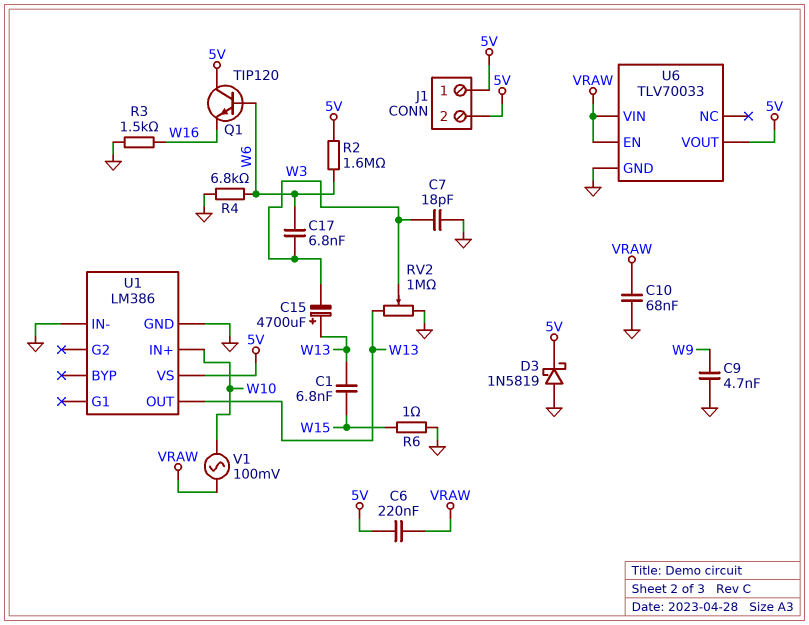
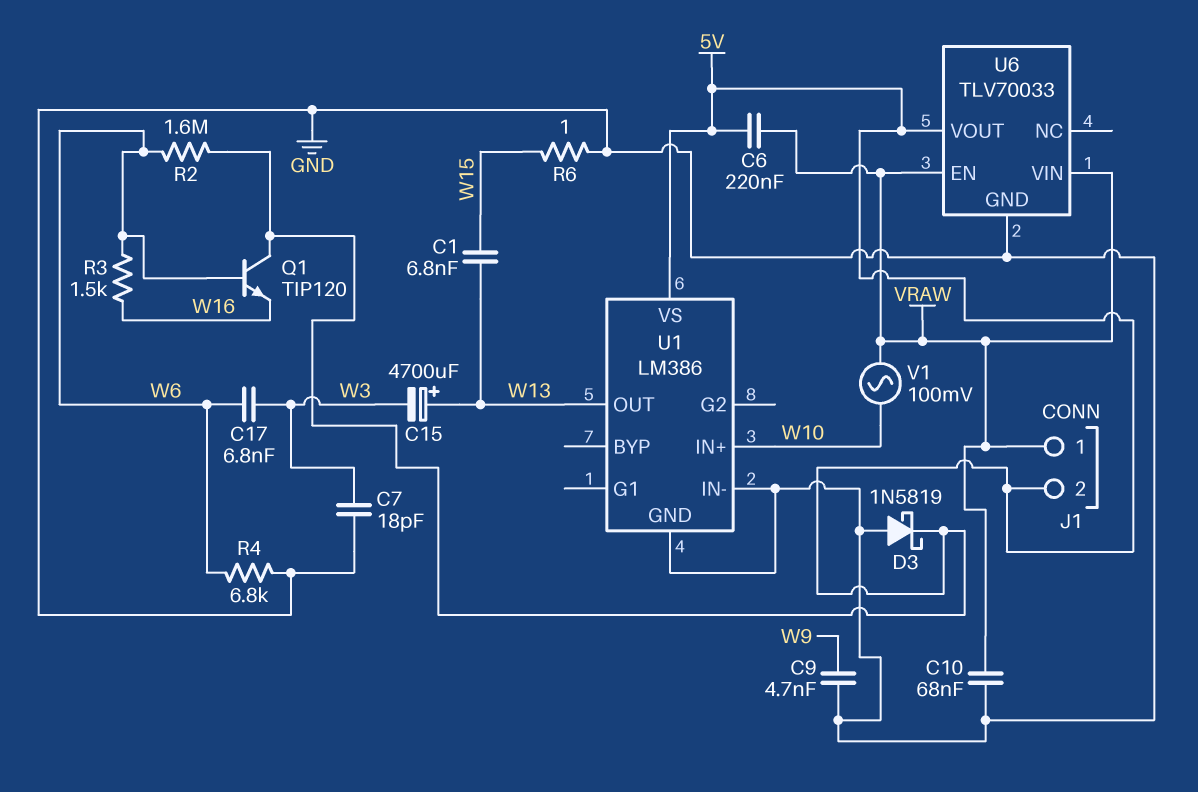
J1 pin 1: 5V -> VRAW
R3: 1.5k (GND, W16) -> 1.5k (W6, W16)
RV2: 1M (GND, W13, wiper W3) -> none

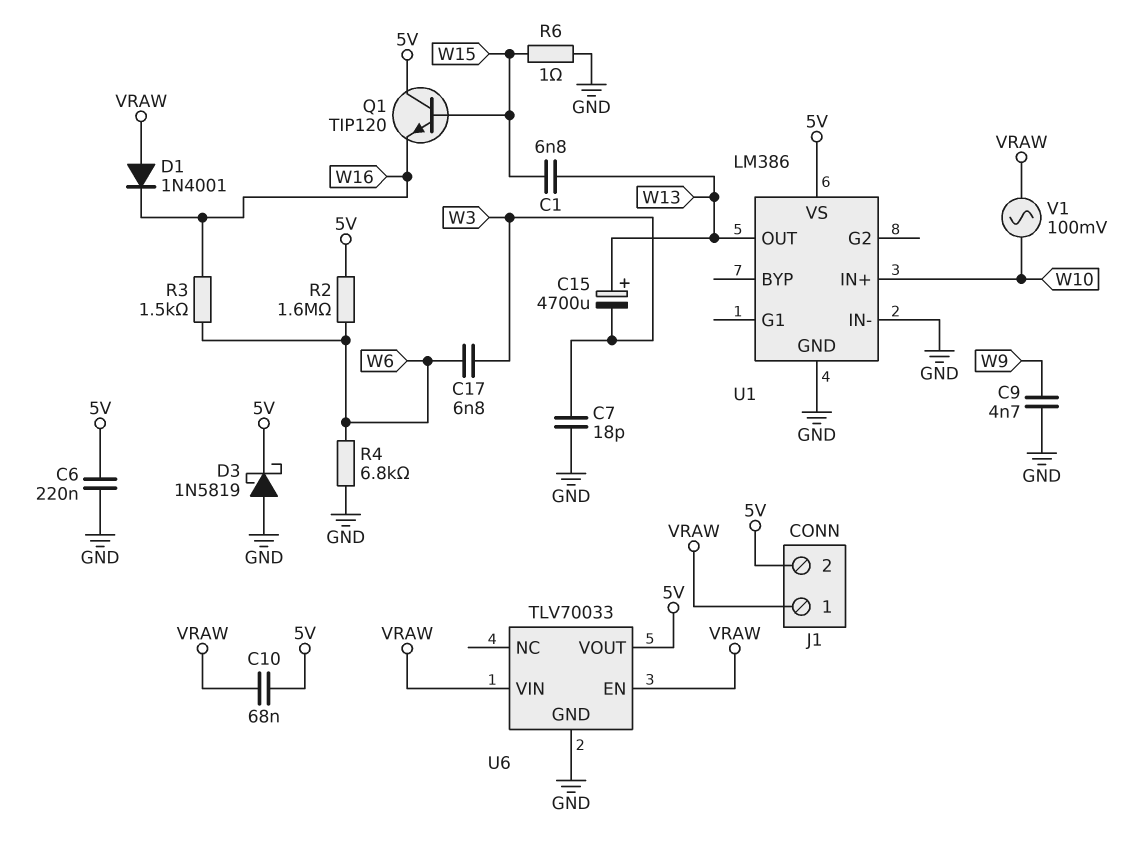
C6: 220nF (5V, VRAW) -> 220nF (5V, GND)
C10: 68nF (GND, VRAW) -> 68nF (5V, VRAW)
D1: none -> diode 1N4001 (A VRAW, K W16)
Q1: NPN TIP120 (B W6, C 5V, E W16) -> NPN TIP120 (B W15, C 5V, E W16)

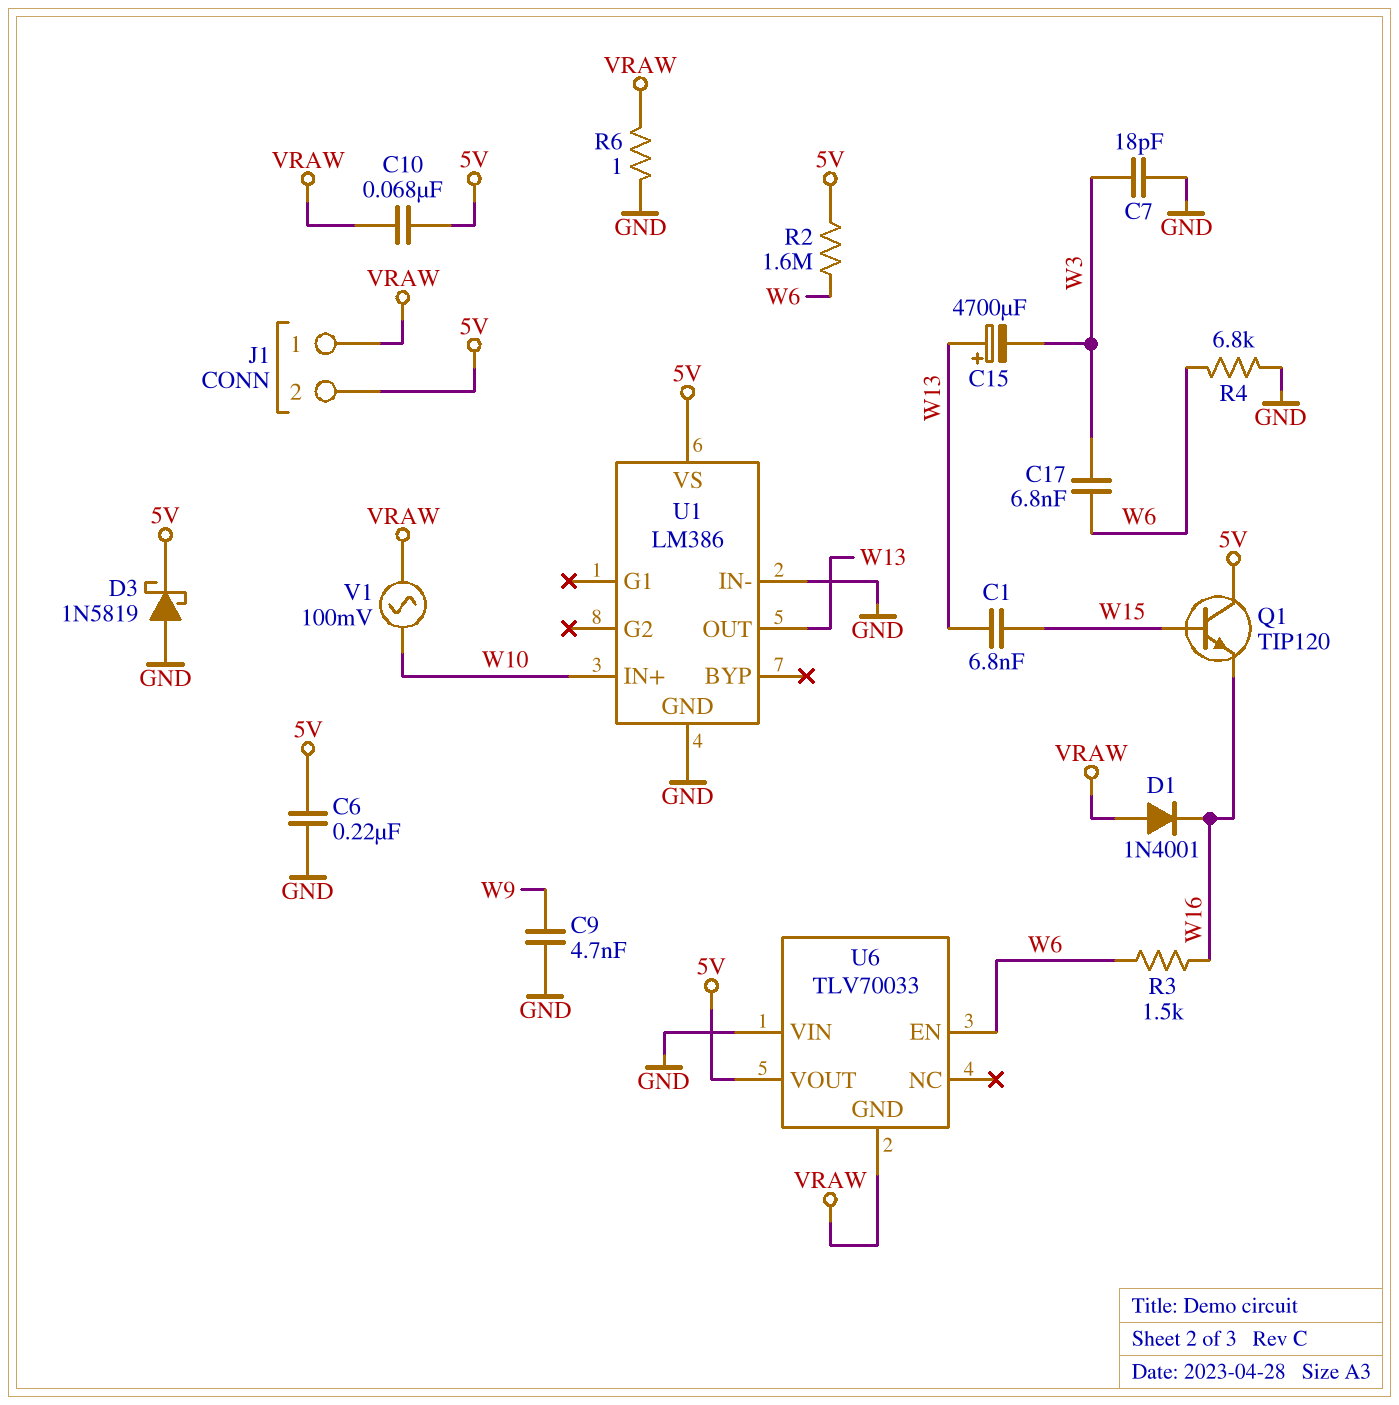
R6: 1 (GND, W15) -> 1 (GND, VRAW)
U6 pin EN: VRAW -> W6
U6 pin GND: GND -> VRAW
U6 pin VIN: VRAW -> GND

